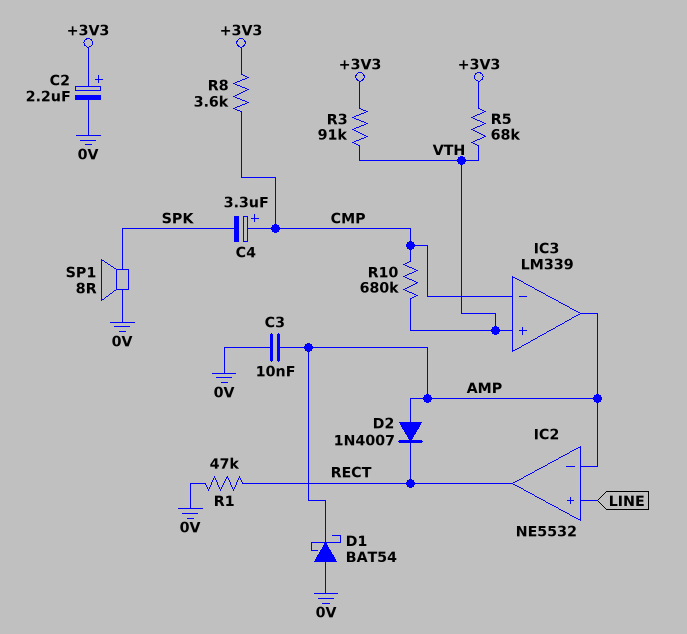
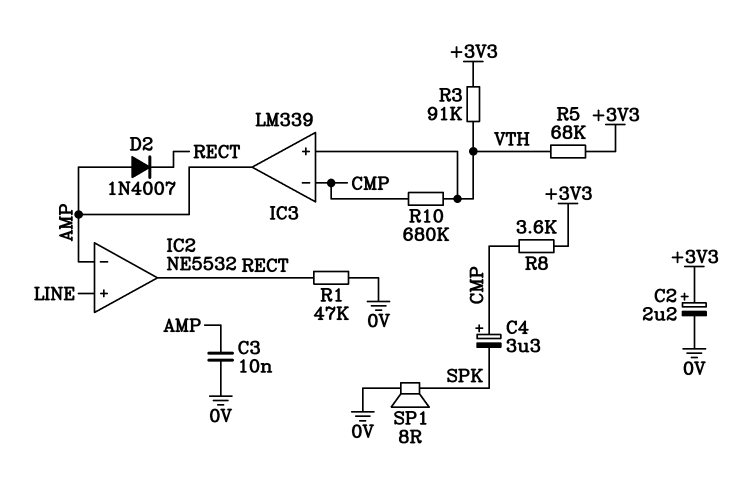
D1: schottky BAT54 (A 0V, K AMP) -> none

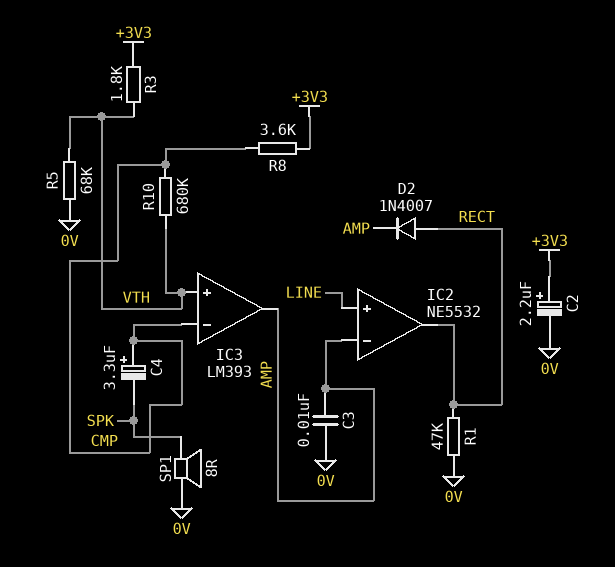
D2: diode 1N4007 (A AMP, K RECT) -> diode 1N4007 (A RECT, K AMP)
IC3: LM339 -> LM393
R3: 91k (+3V3, VTH) -> 1.8k (+3V3, VTH)
R5: 68k (+3V3, VTH) -> 68k (0V, VTH)

